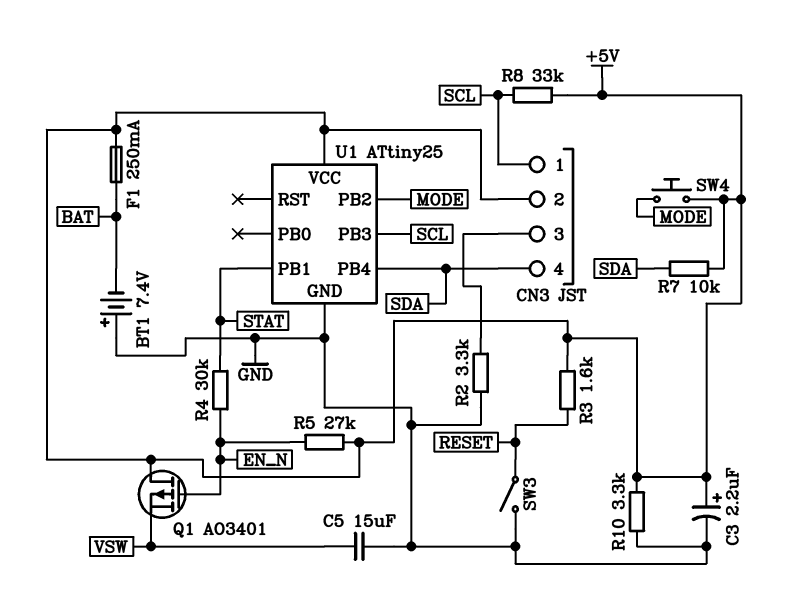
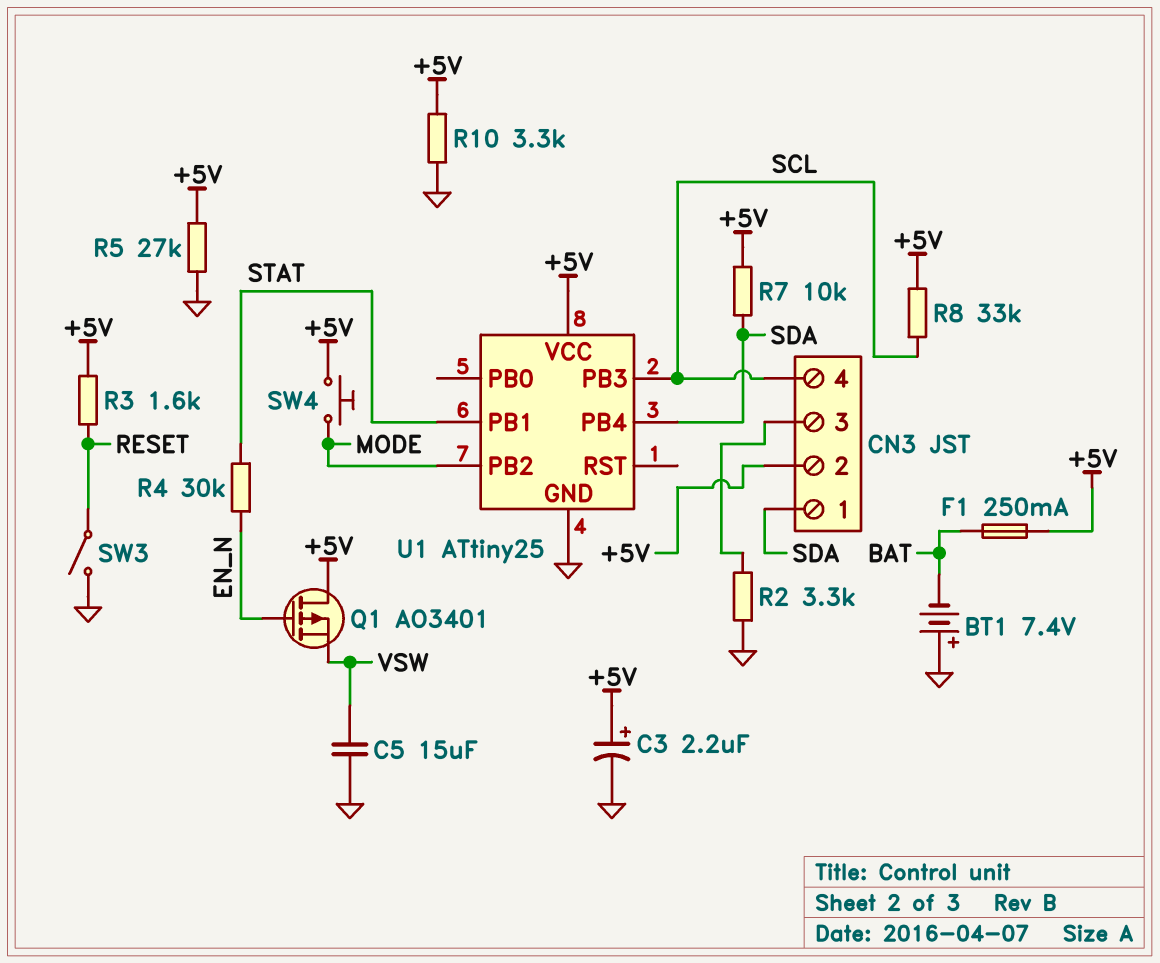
CN3 pin 1: SCL -> SDA
CN3 pin 4: SDA -> SCL
R5: 27k (+5V, EN_N) -> 27k (+5V, GND)

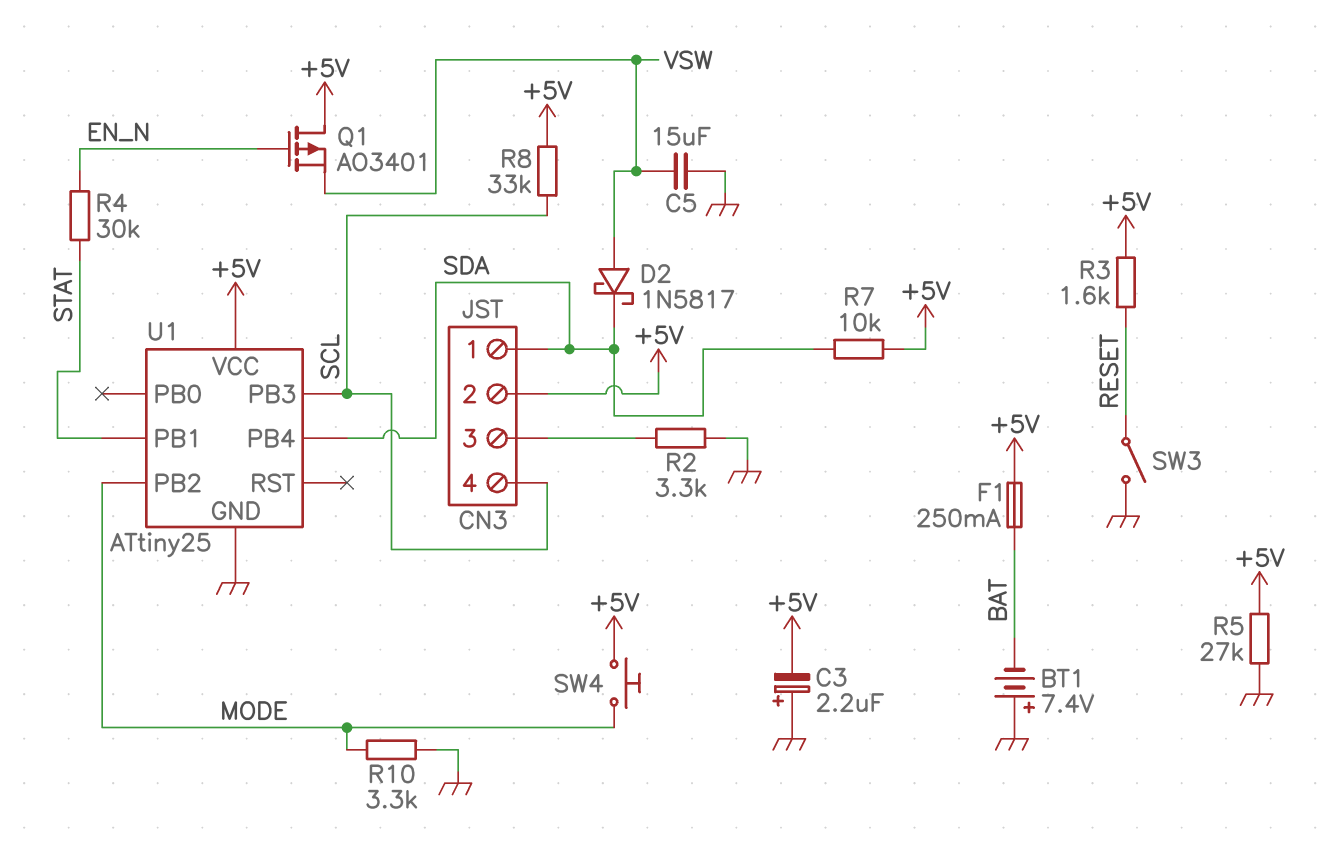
C3: 2.2uF (plus +5V, minus GND) -> 2.2uF (plus GND, minus +5V)
D2: none -> schottky 1N5817 (A VSW, K SDA)
R10: 3.3k (+5V, GND) -> 3.3k (GND, MODE)

